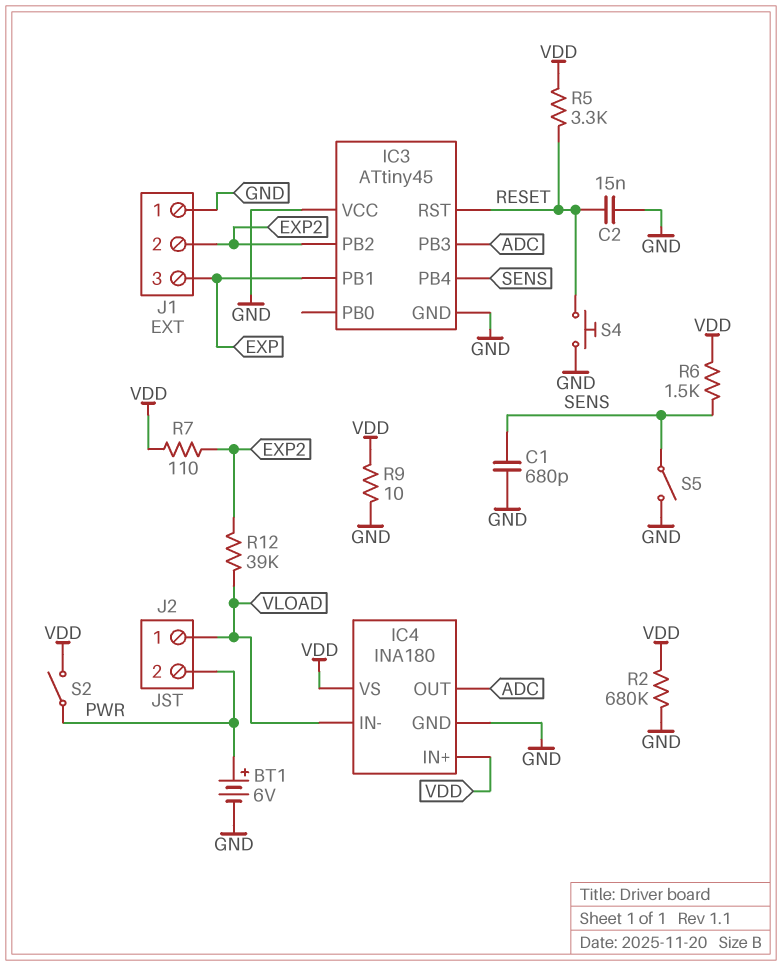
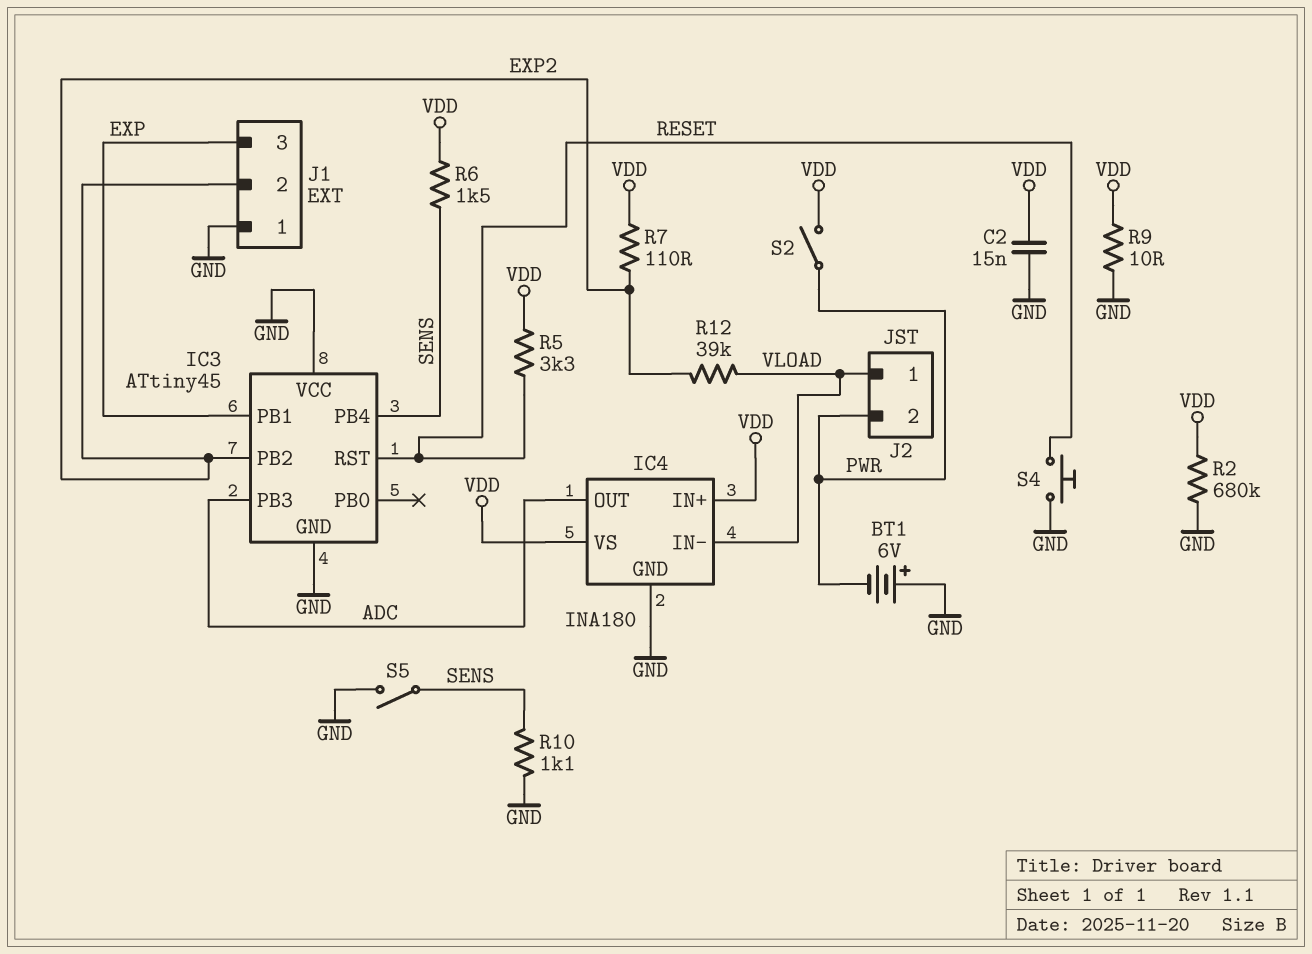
BT1: 6V (plus PWR, minus GND) -> 6V (plus GND, minus PWR)
C1: 680pF (GND, SENS) -> none
C2: 15nF (GND, RESET) -> 15nF (GND, VDD)
R10: none -> 1.1k (GND, SENS)

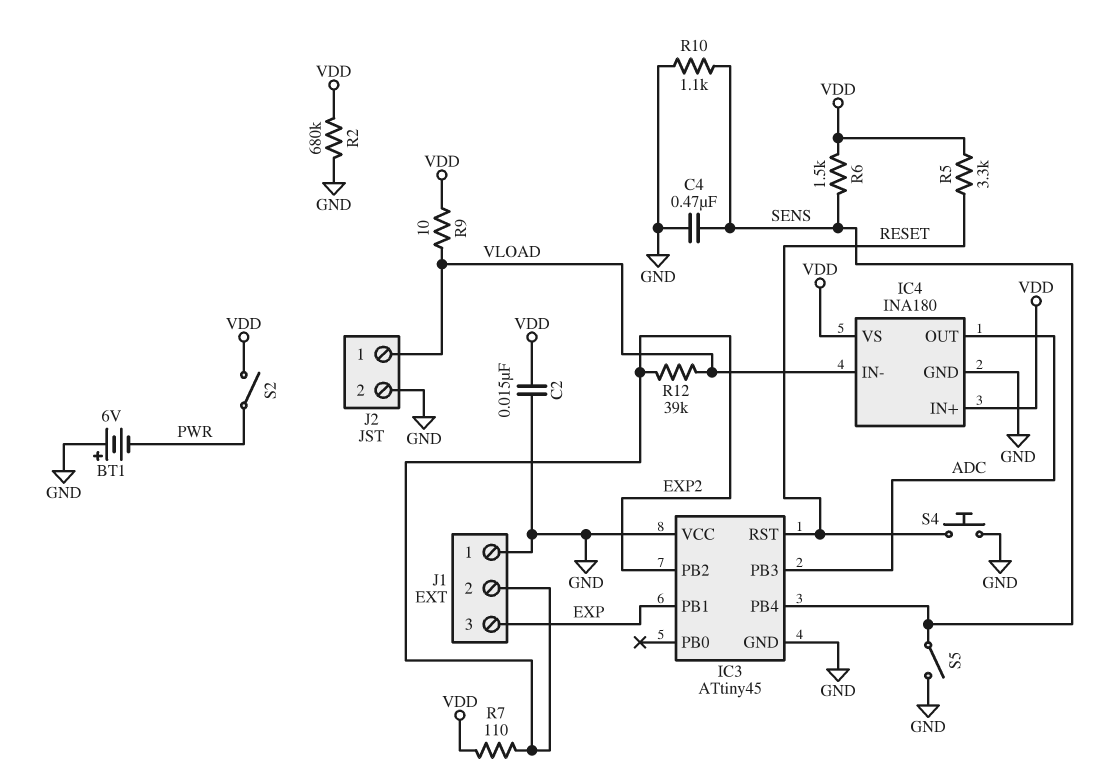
C4: none -> 470nF (GND, SENS)
J2 pin 2: PWR -> GND
R9: 10 (GND, VDD) -> 10 (VDD, VLOAD)

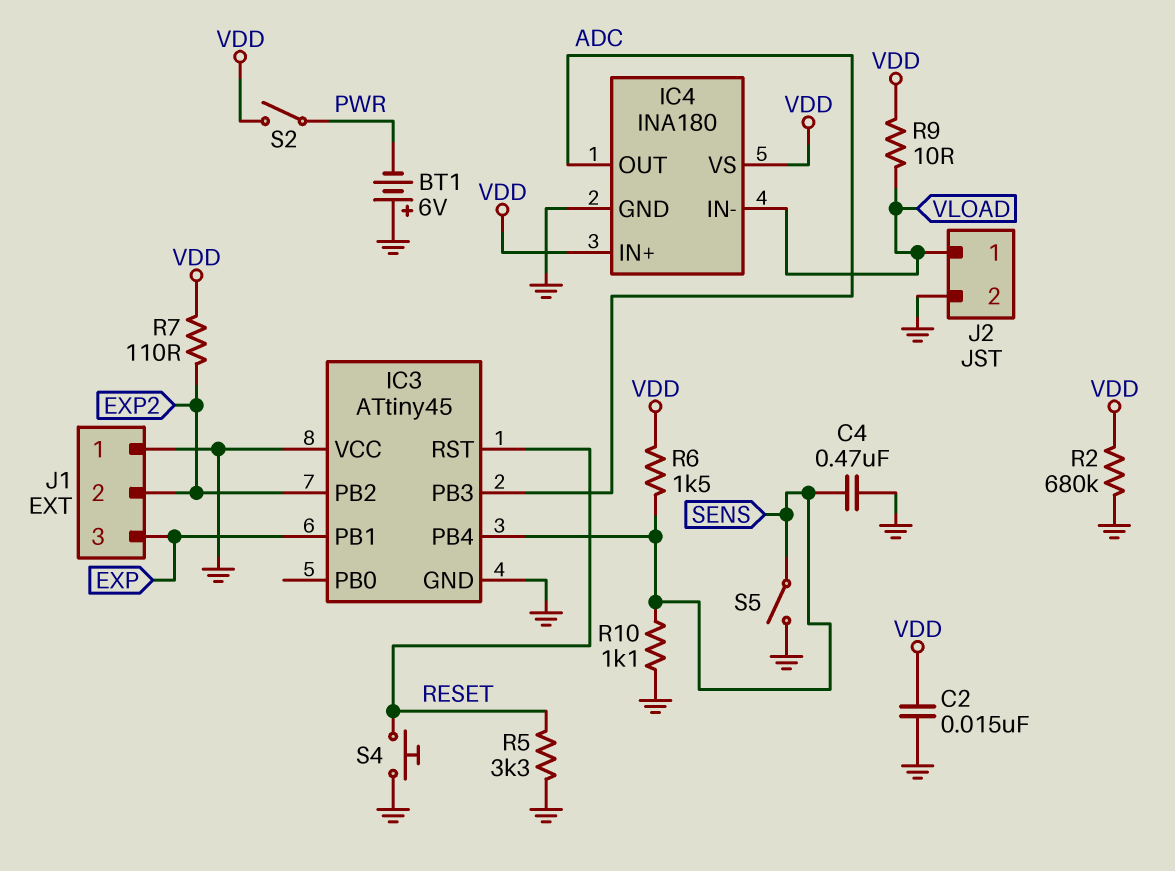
R5: 3.3k (RESET, VDD) -> 3.3k (GND, RESET)
R12: 39k (EXP2, VLOAD) -> none

